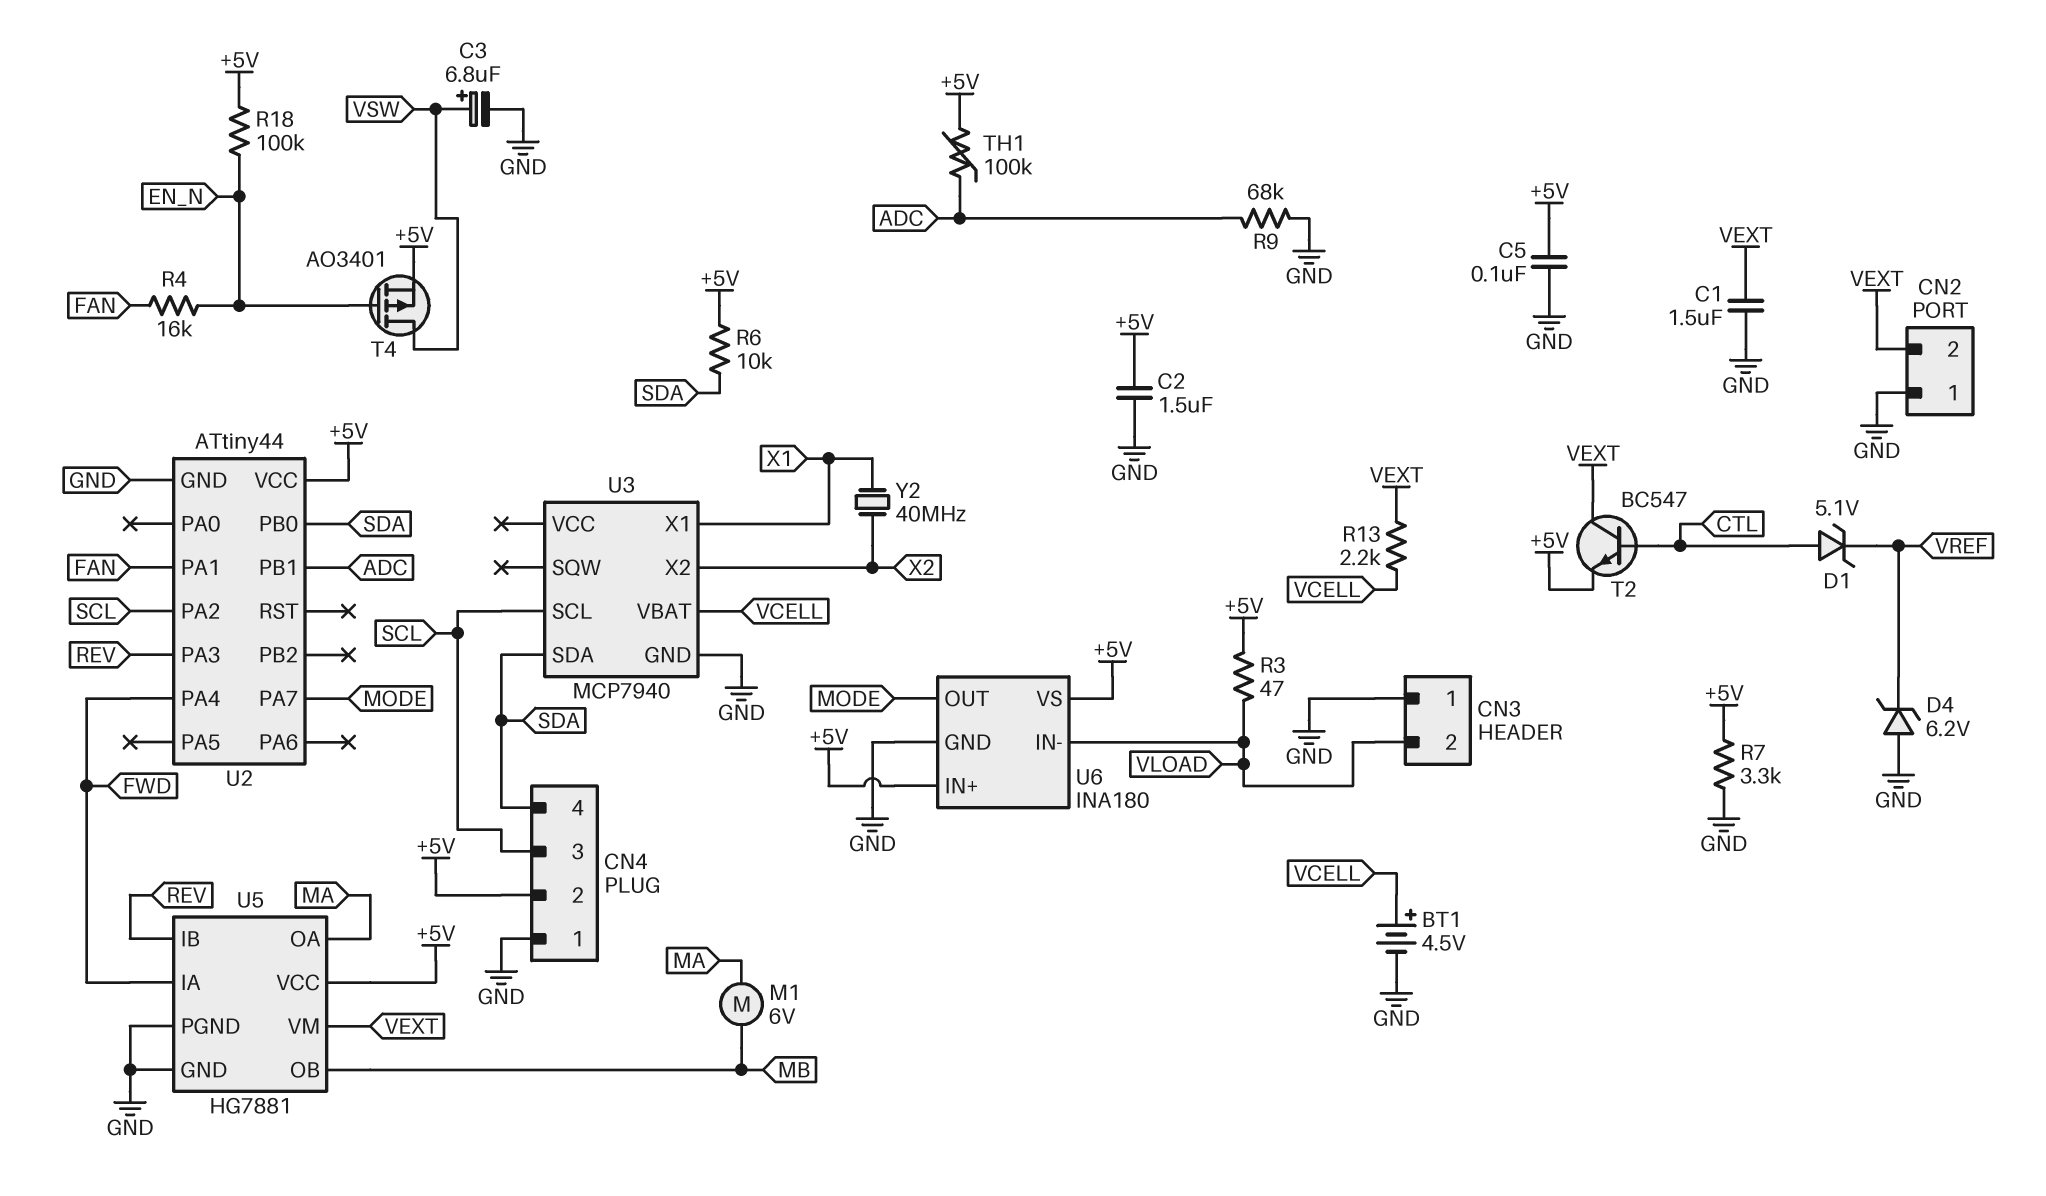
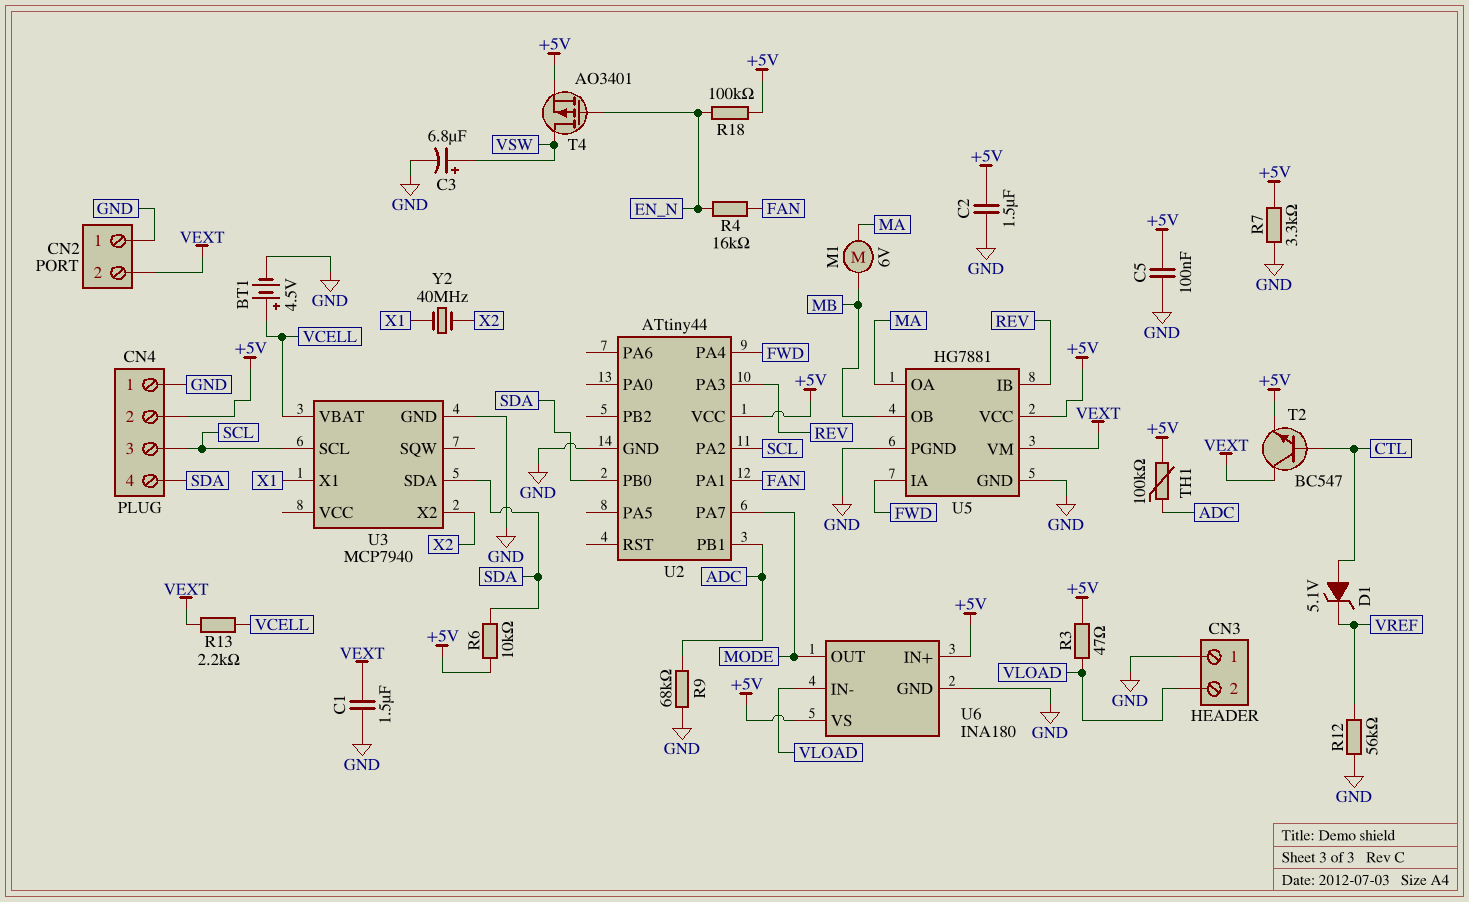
D4: zener 6.2V (A GND, K VREF) -> none
R12: none -> 56k (GND, VREF)

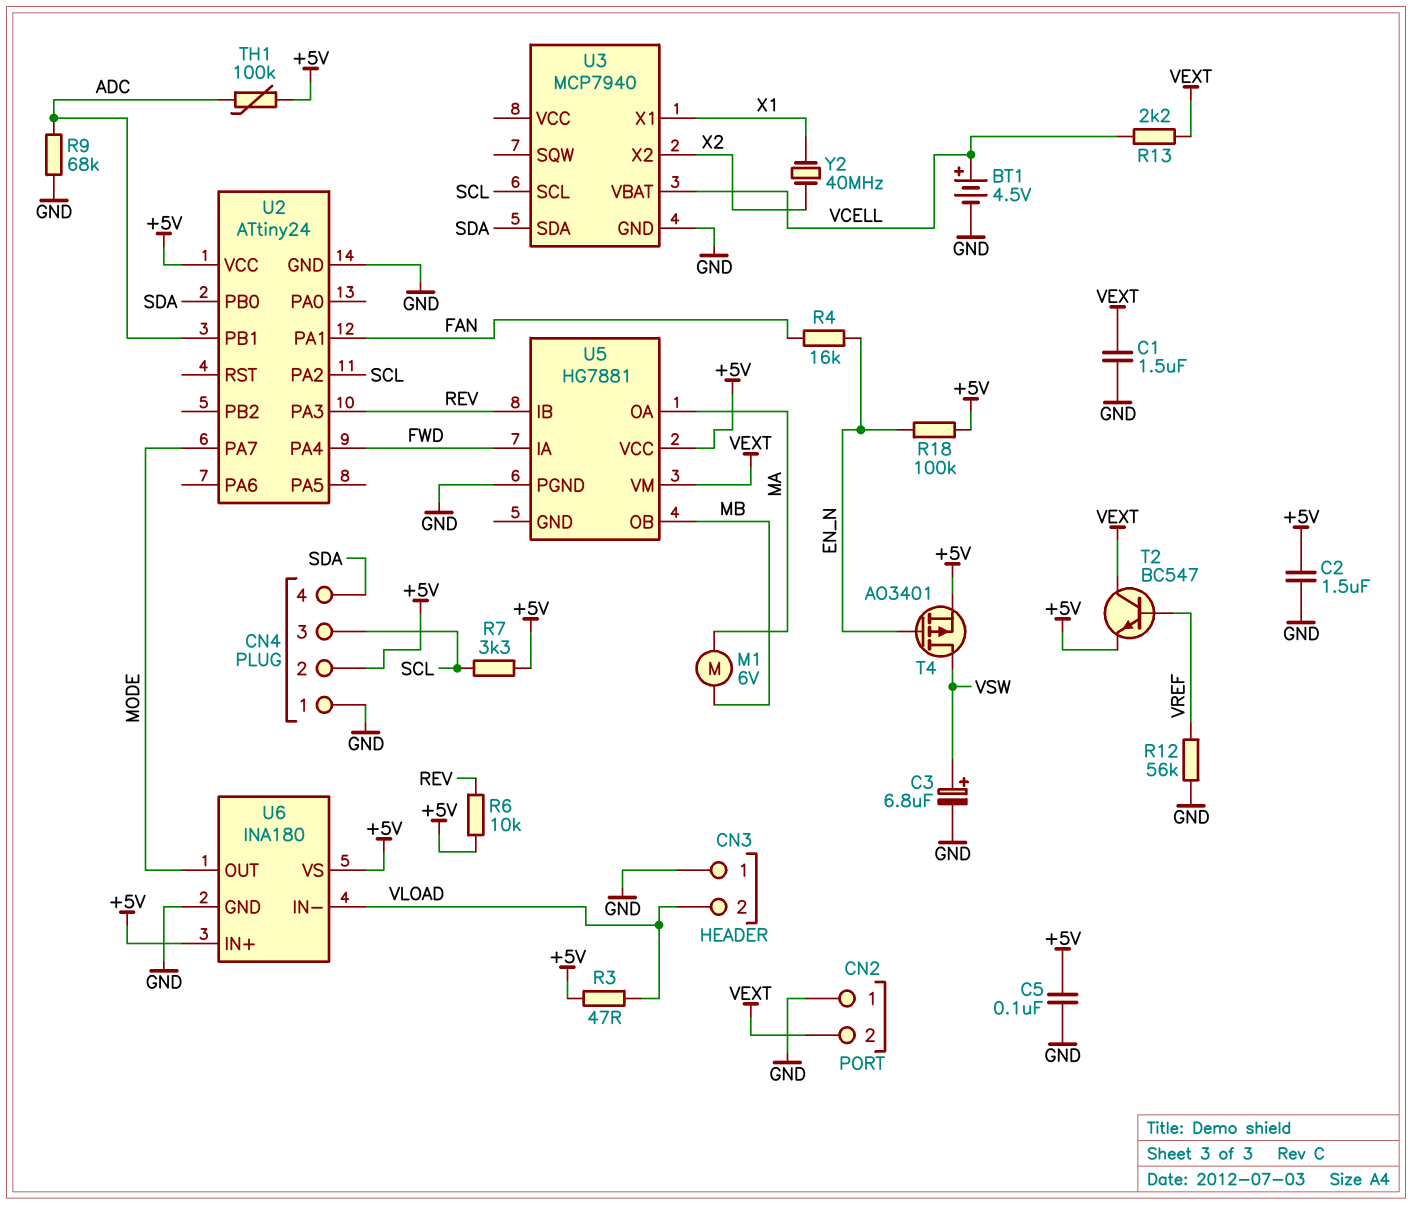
D1: zener 5.1V (A CTL, K VREF) -> none
R6: 10k (+5V, SDA) -> 10k (+5V, REV)
R7: 3.3k (+5V, GND) -> 3.3k (+5V, SCL)
T2: NPN BC547 (B CTL, C VEXT, E +5V) -> NPN BC547 (B VREF, C VEXT, E +5V)
U2: ATtiny44 -> ATtiny24
U5 pin GND: GND -> none

